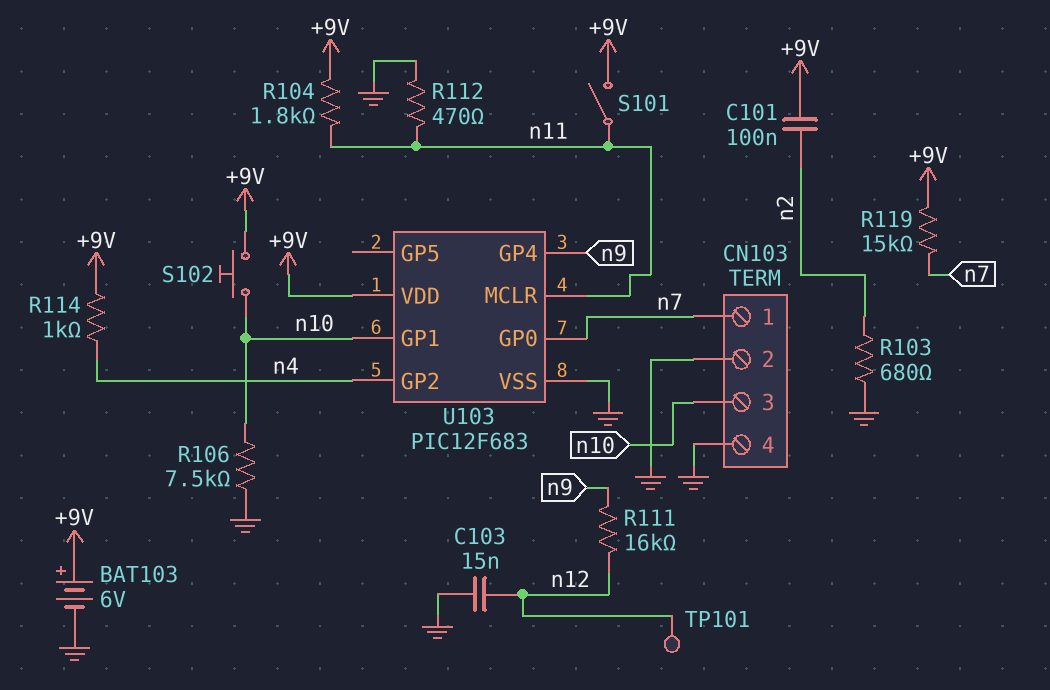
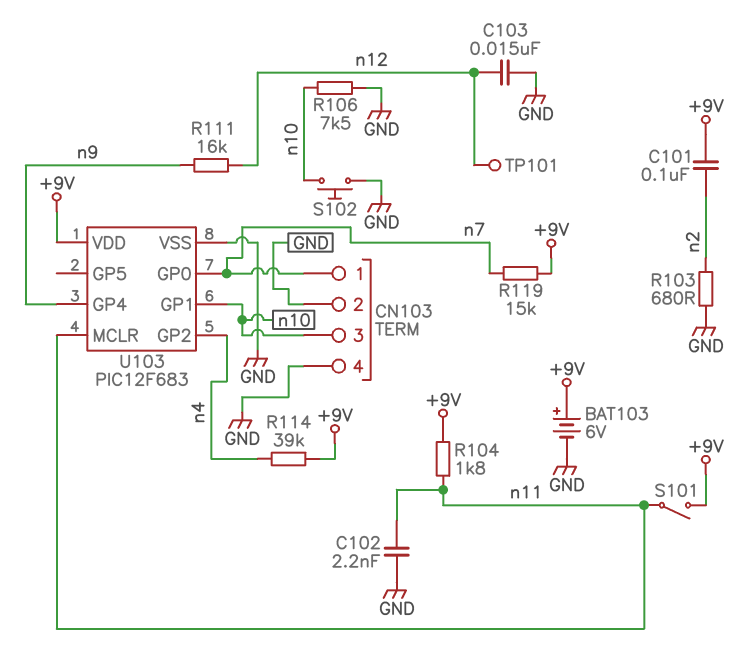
C102: none -> 2.2nF (GND, n11)
R112: 470 (GND, n11) -> none
R114: 1k (+9V, n4) -> 39k (+9V, n4)
S102: button (+9V, n10) -> button (GND, n10)

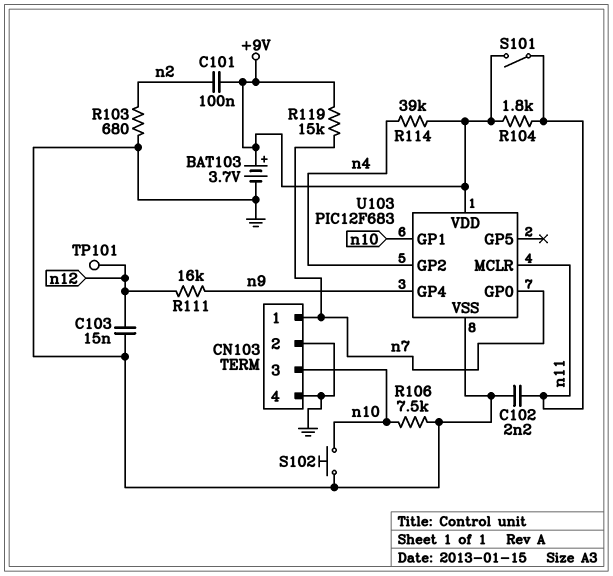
BAT103: 6V (plus +9V, minus GND) -> 3.7V (plus +9V, minus GND)

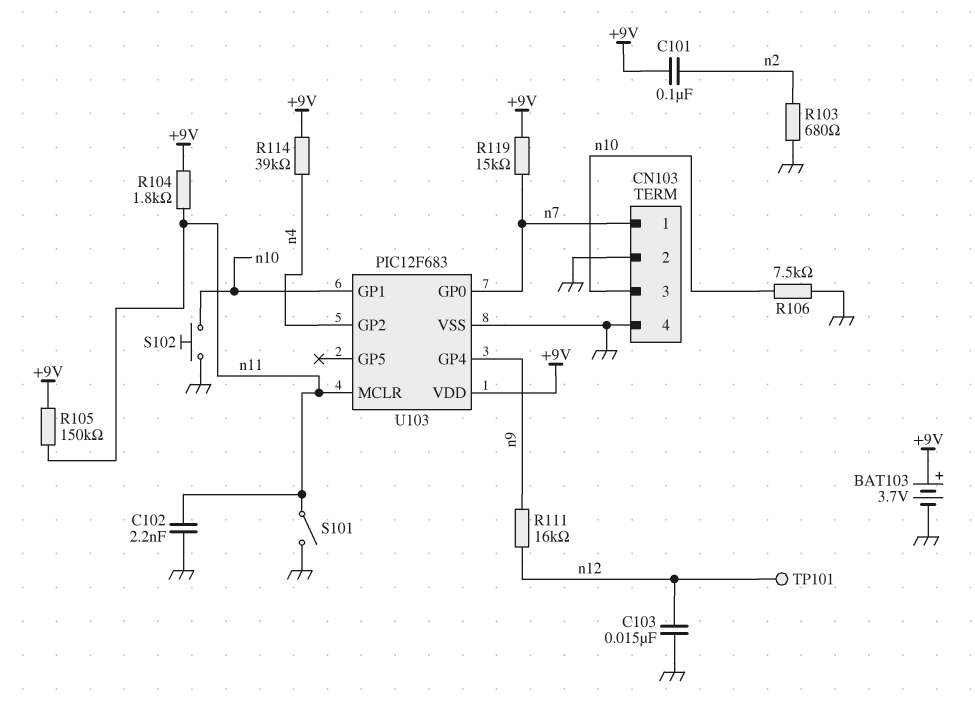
R105: none -> 150k (+9V, n11)
S101: switch (+9V, n11) -> switch (GND, n11)

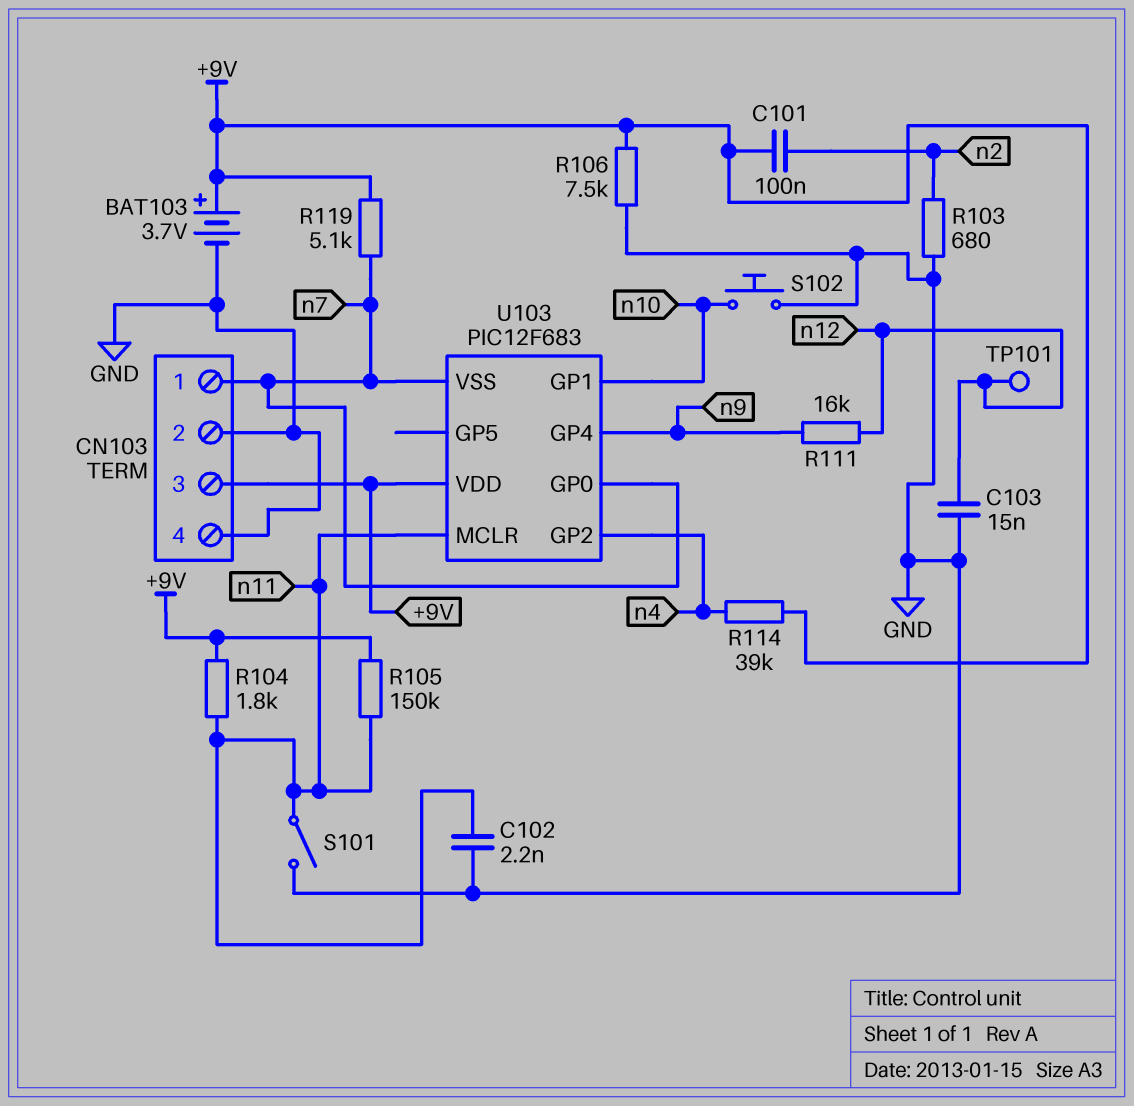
CN103 pin 3: n10 -> +9V
R106: 7.5k (GND, n10) -> 7.5k (+9V, GND)
R119: 15k (+9V, n7) -> 5.1k (+9V, n7)
U103 pin VSS: GND -> n7

